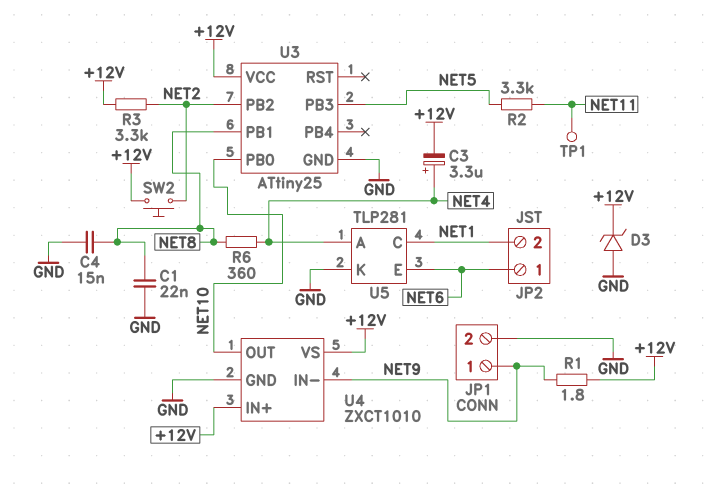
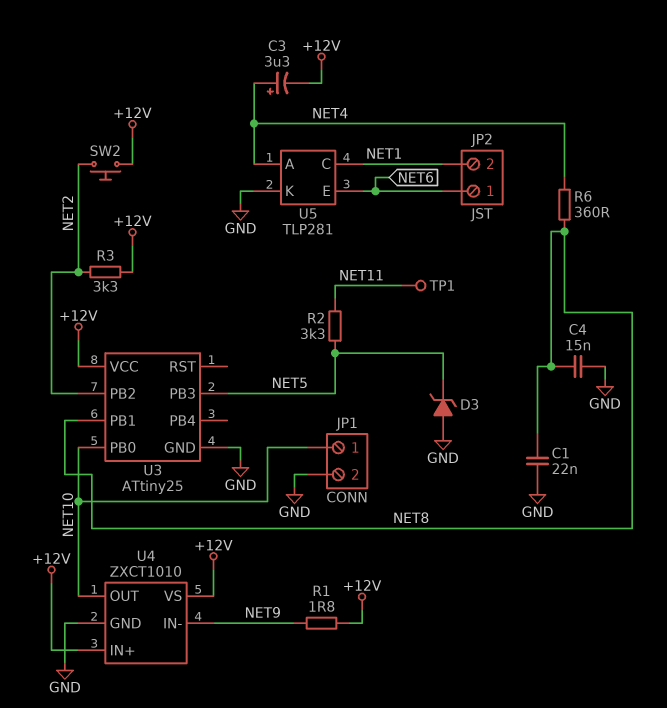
D3: zener (A GND, K +12V) -> zener (A GND, K NET5)
JP1 pin 1: NET9 -> NET10

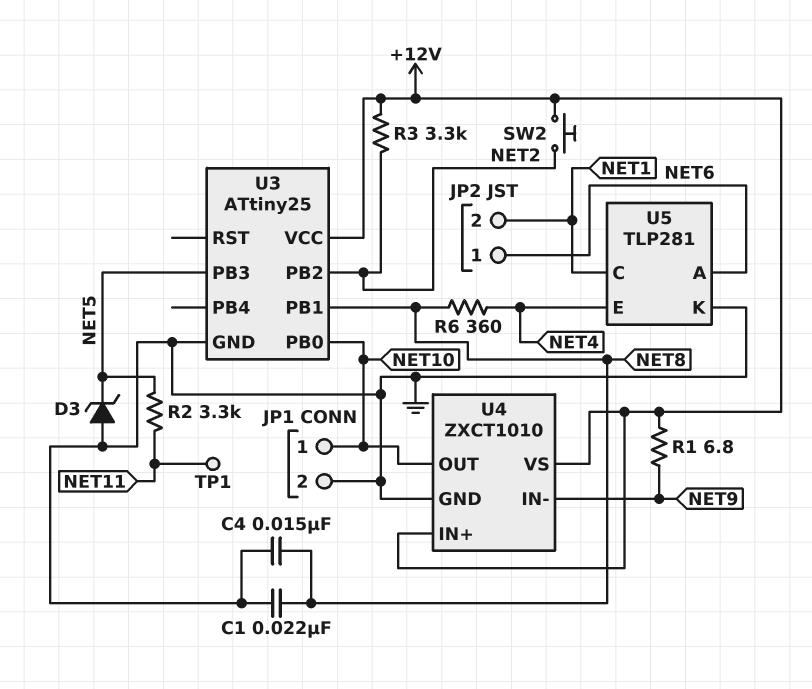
C3: 3.3uF (plus NET4, minus +12V) -> none
R1: 1.8 (+12V, NET9) -> 6.8 (+12V, NET9)
U5 pin A: NET4 -> NET6
U5 pin E: NET6 -> NET4

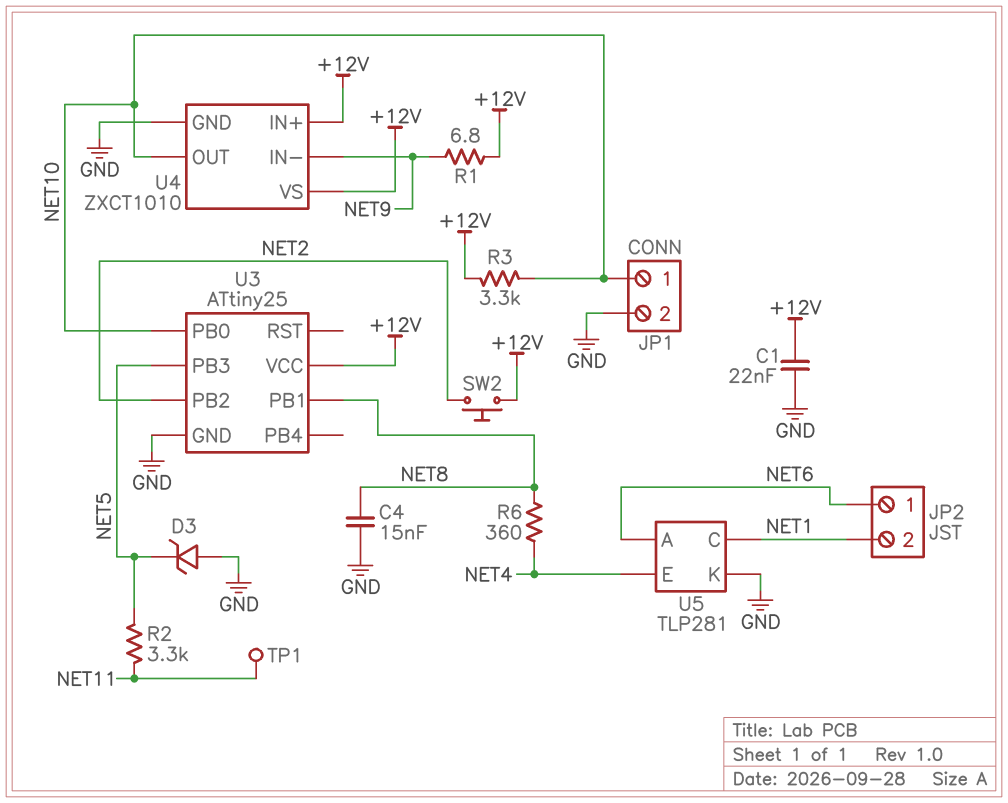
C1: 22nF (GND, NET8) -> 22nF (+12V, GND)
R3: 3.3k (+12V, NET2) -> 3.3k (+12V, NET10)

